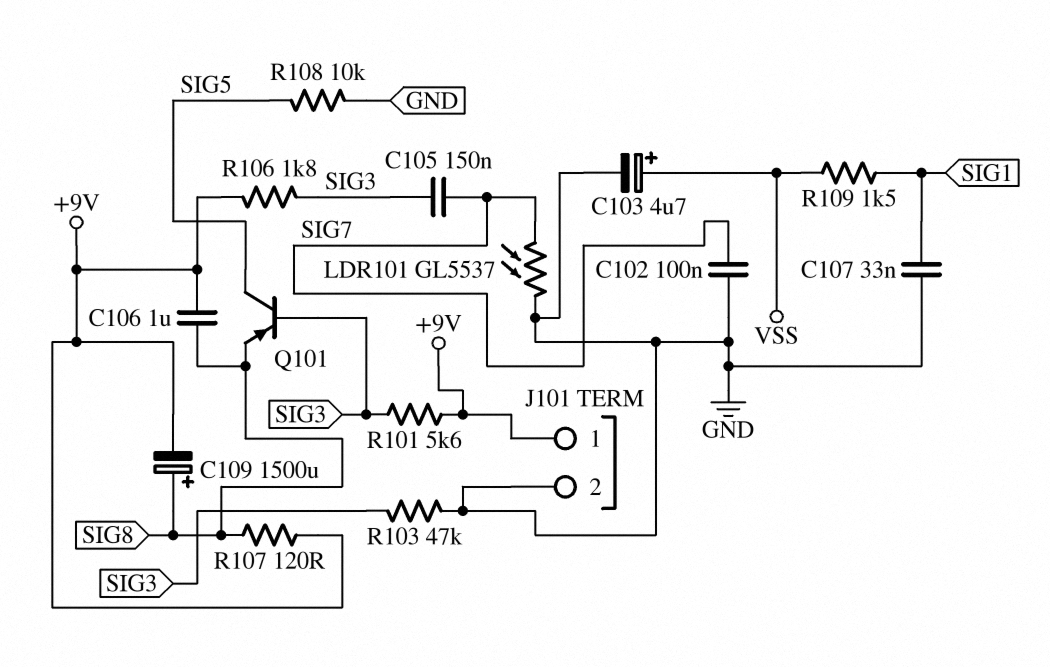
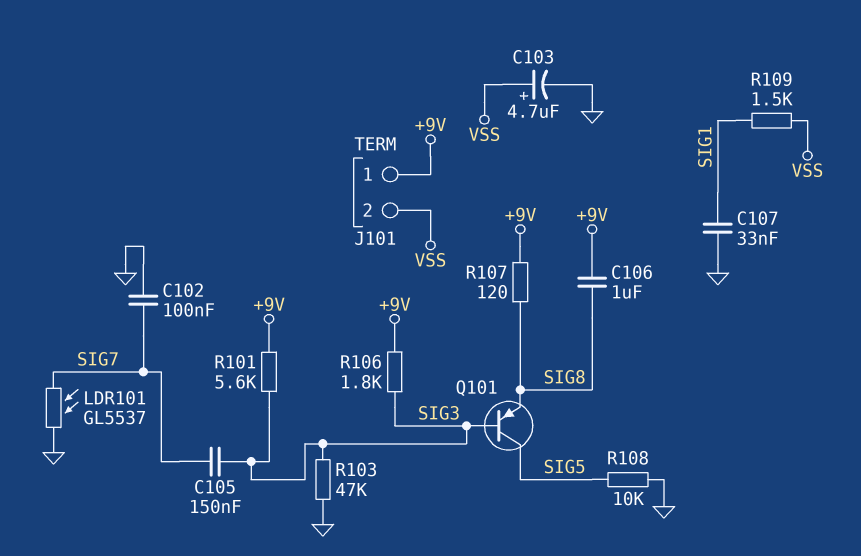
C109: 1500uF (plus SIG8, minus +9V) -> none
J101 pin 2: GND -> VSS

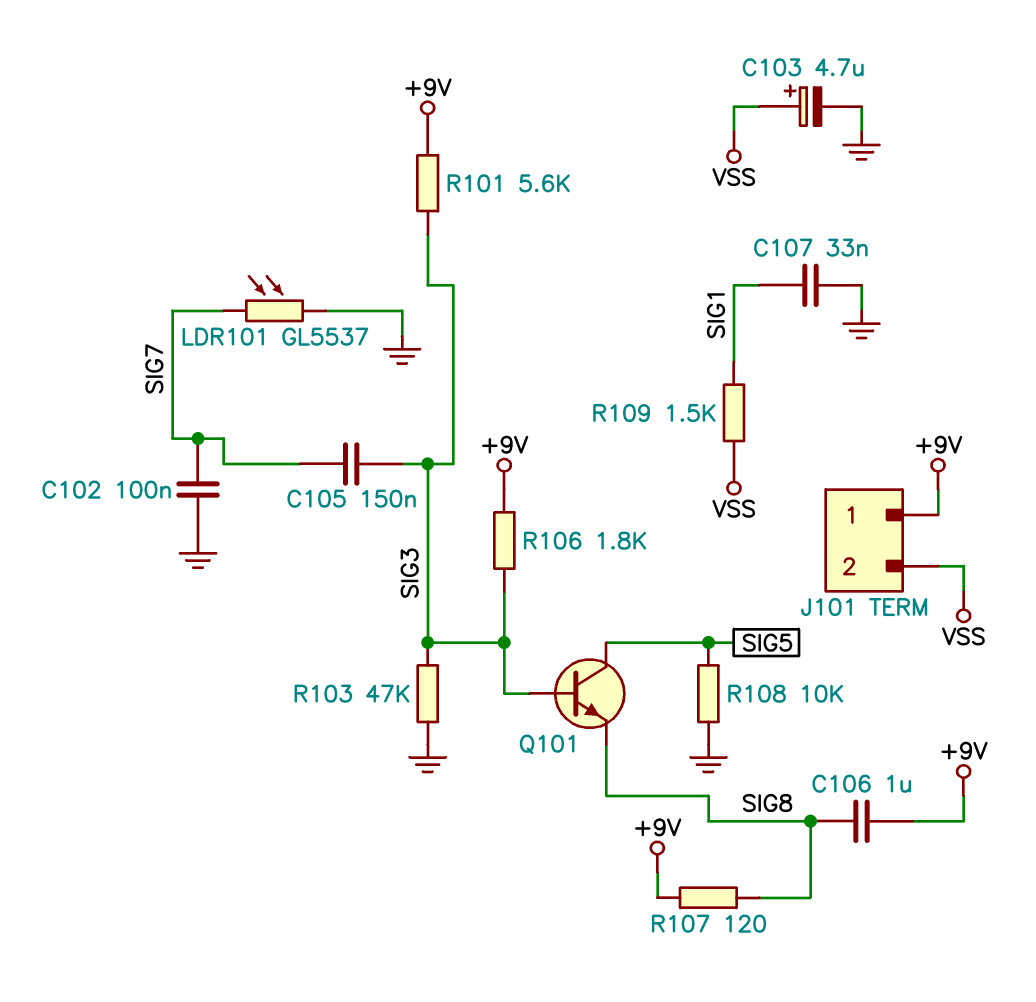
Q101: PNP (B SIG3, C SIG5, E SIG8) -> NPN (B SIG3, C SIG5, E SIG8)

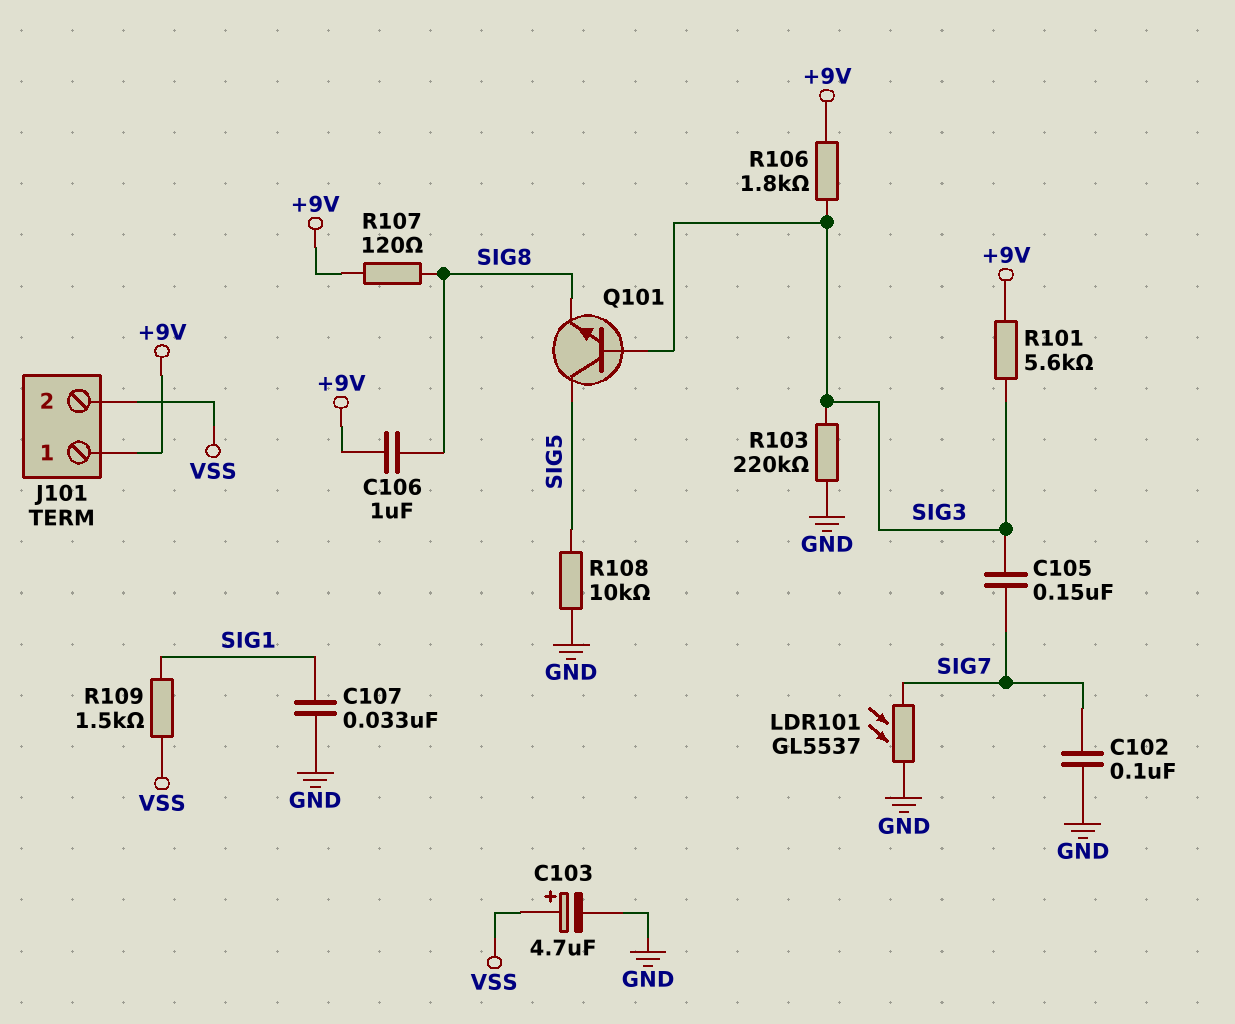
R103: 47k (GND, SIG3) -> 220k (GND, SIG3)

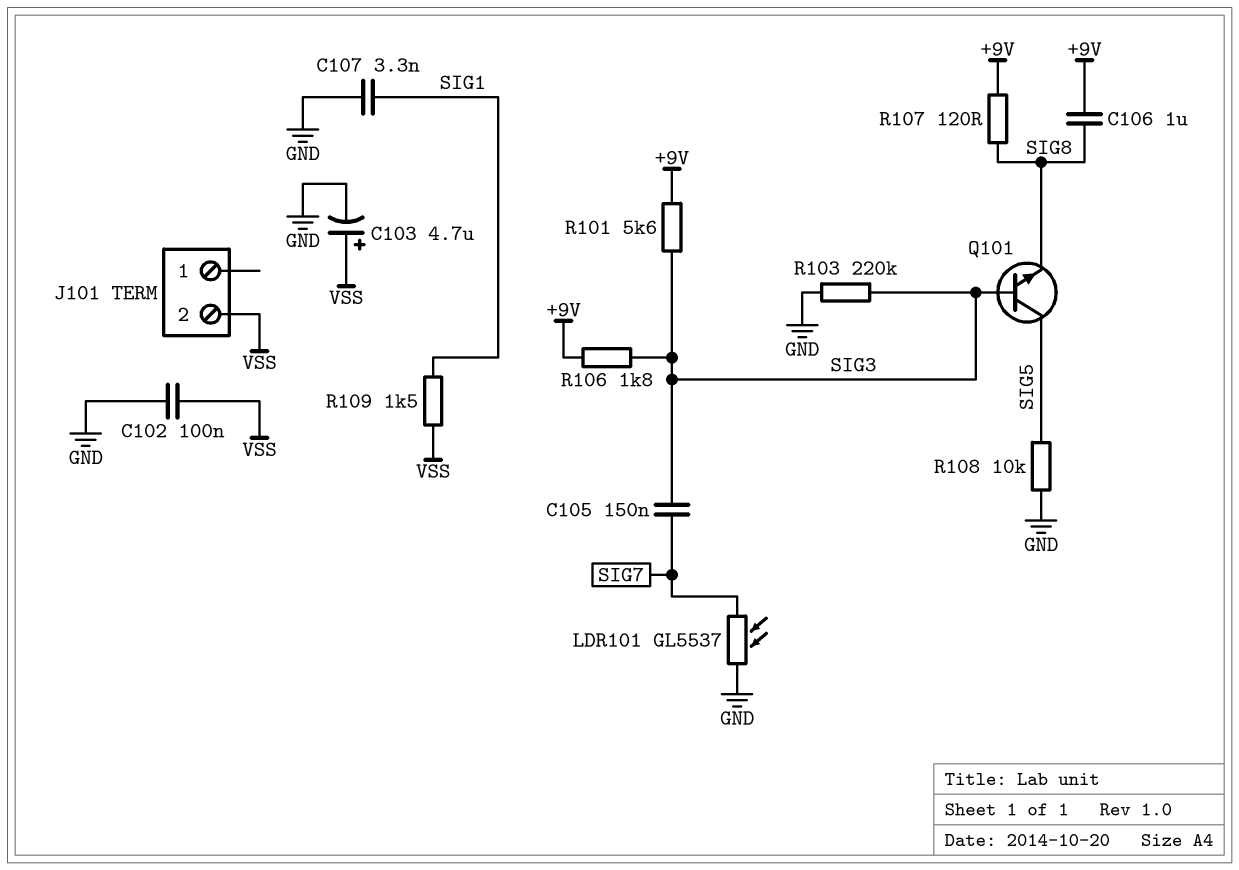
C102: 100nF (GND, SIG7) -> 100nF (GND, VSS)
C107: 33nF (GND, SIG1) -> 3.3nF (GND, SIG1)
J101 pin 1: +9V -> none

